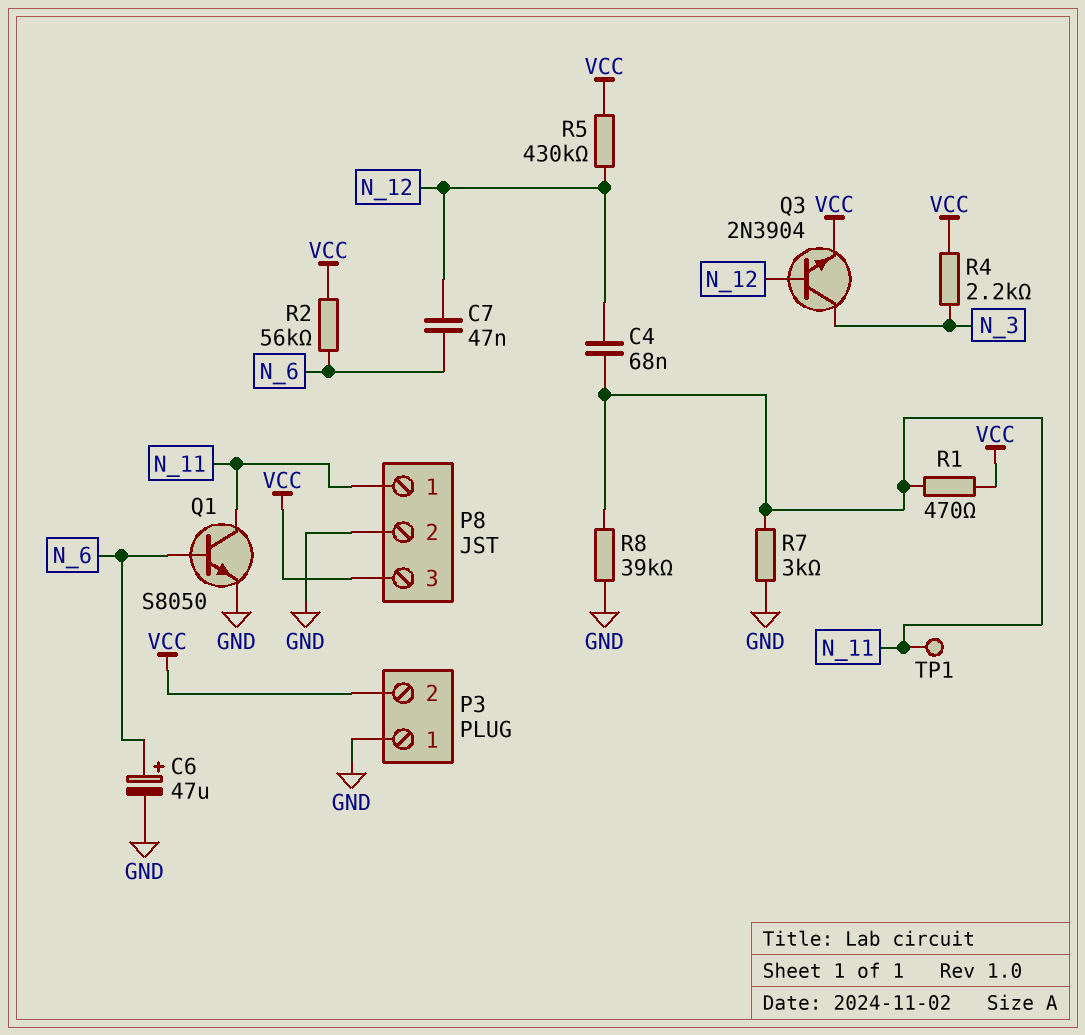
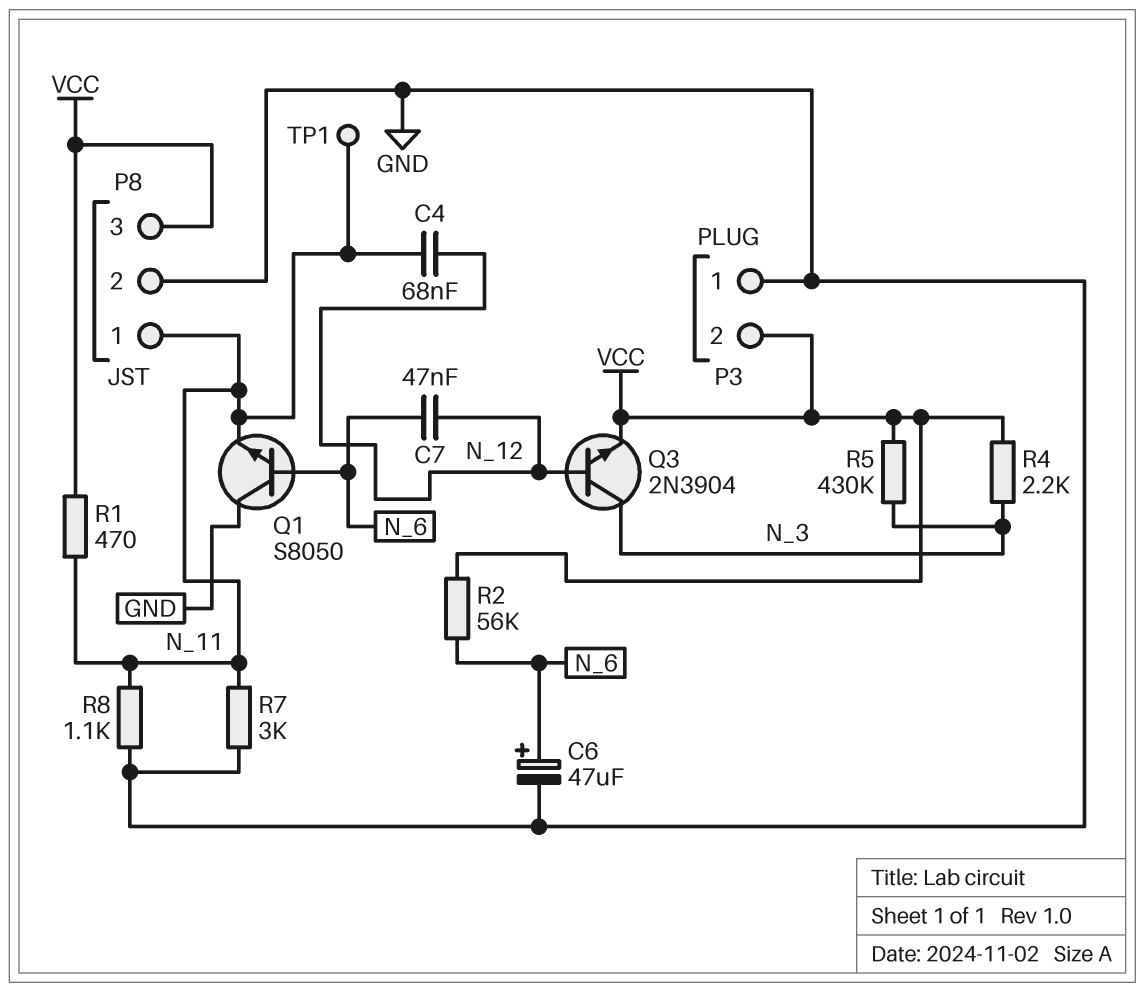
Q1: NPN S8050 (B N_6, C N_11, E GND) -> NPN S8050 (B N_6, C GND, E N_11)
R5: 430k (N_12, VCC) -> 430k (N_3, VCC)
R8: 39k (GND, N_11) -> 1.1k (GND, N_11)

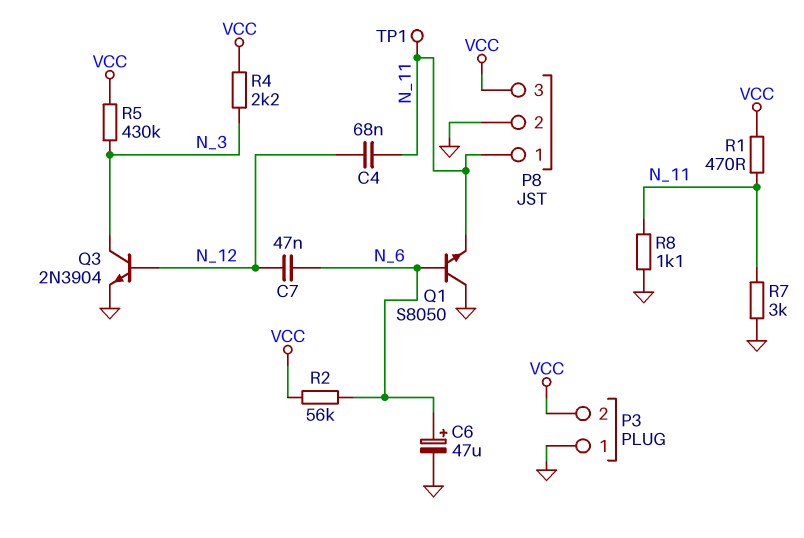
Q3: NPN 2N3904 (B N_12, C N_3, E VCC) -> NPN 2N3904 (B N_12, C N_3, E GND)

